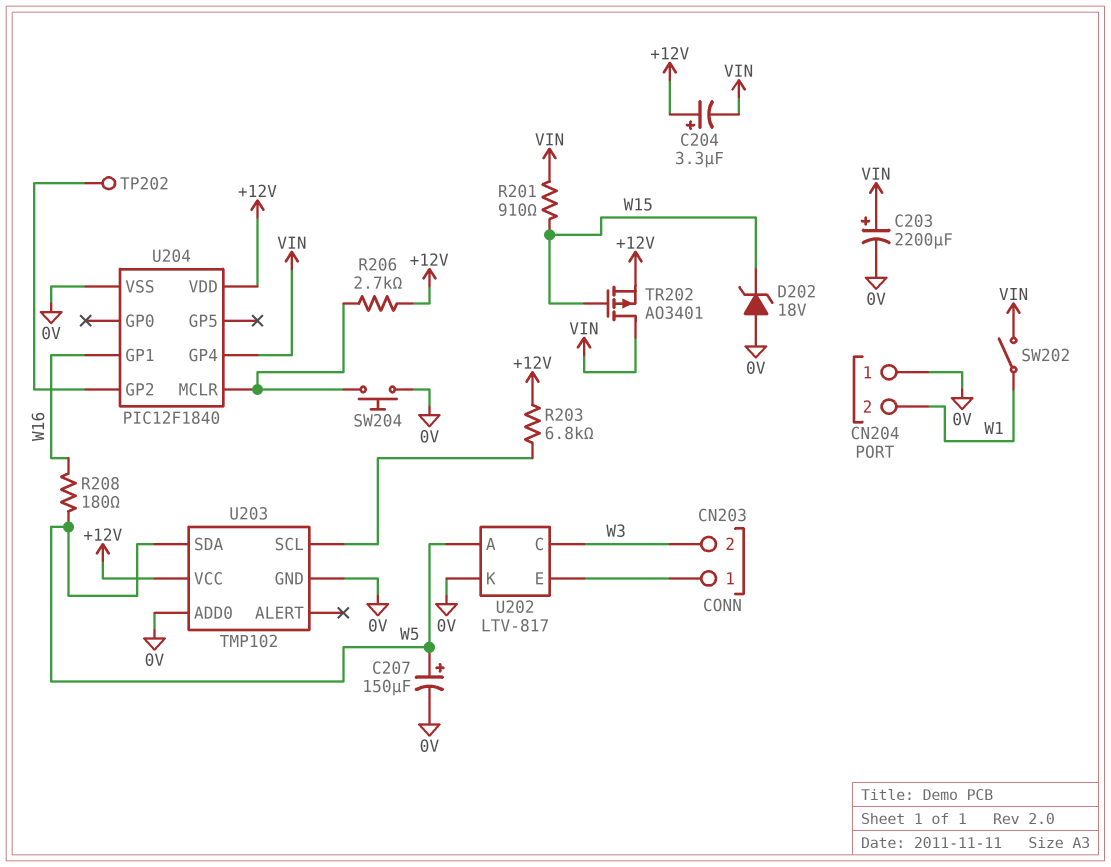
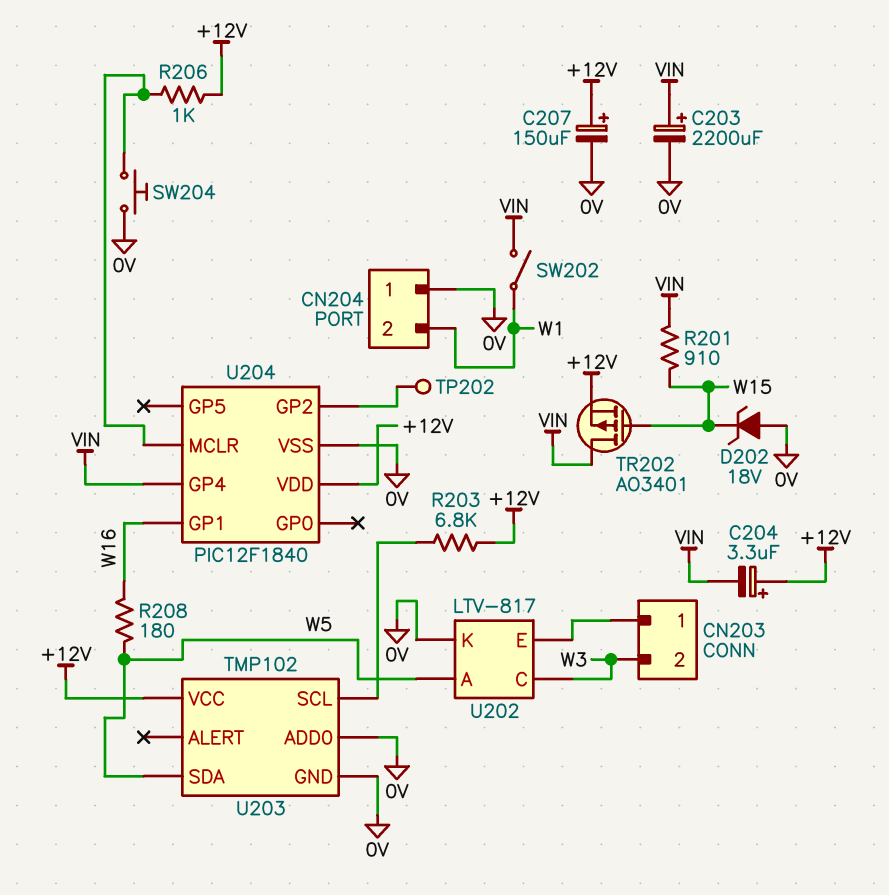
C207: 150uF (plus W5, minus 0V) -> 150uF (plus +12V, minus 0V)
R206: 2.7k (+12V, U204/MCLR) -> 1k (+12V, U204/MCLR)

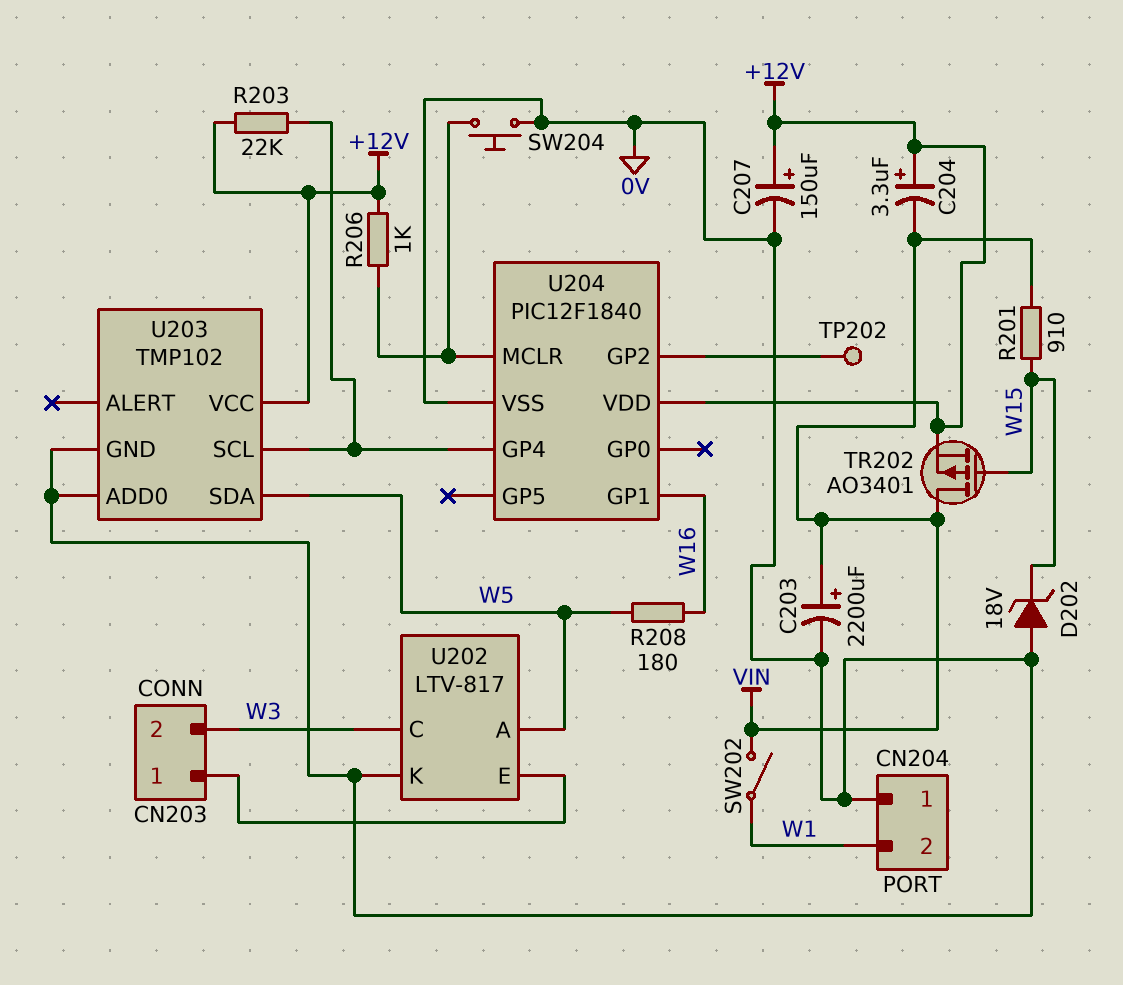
R203: 6.8k (+12V, U203/SCL) -> 22k (+12V, U203/SCL)
U204 pin GP4: VIN -> U203/SCL

